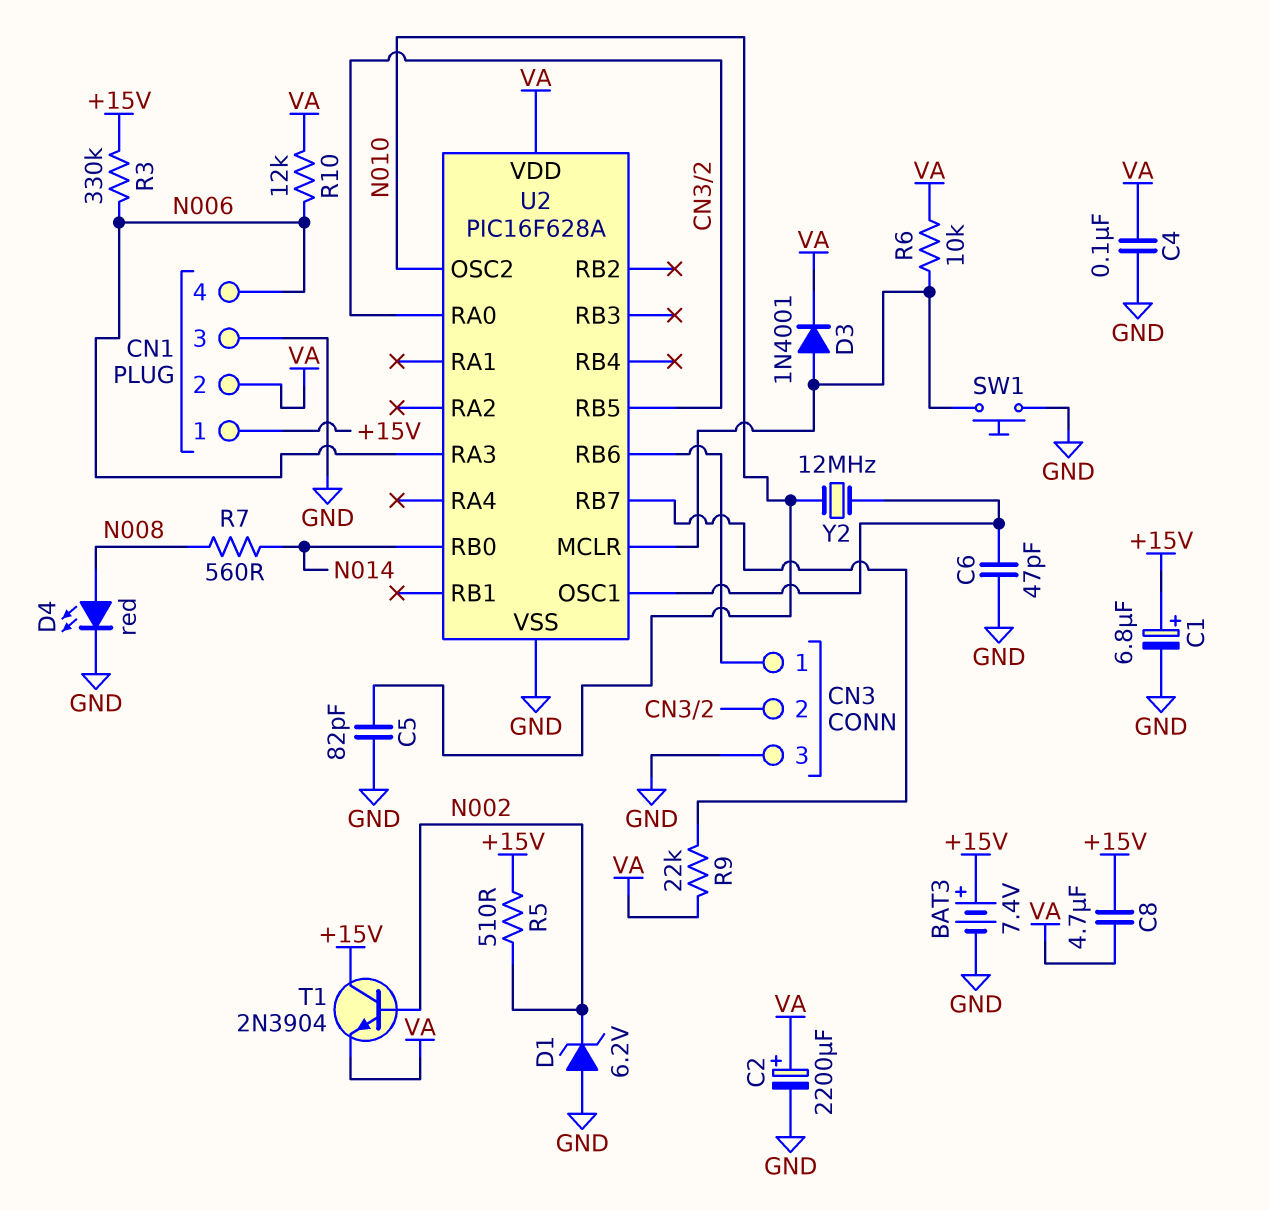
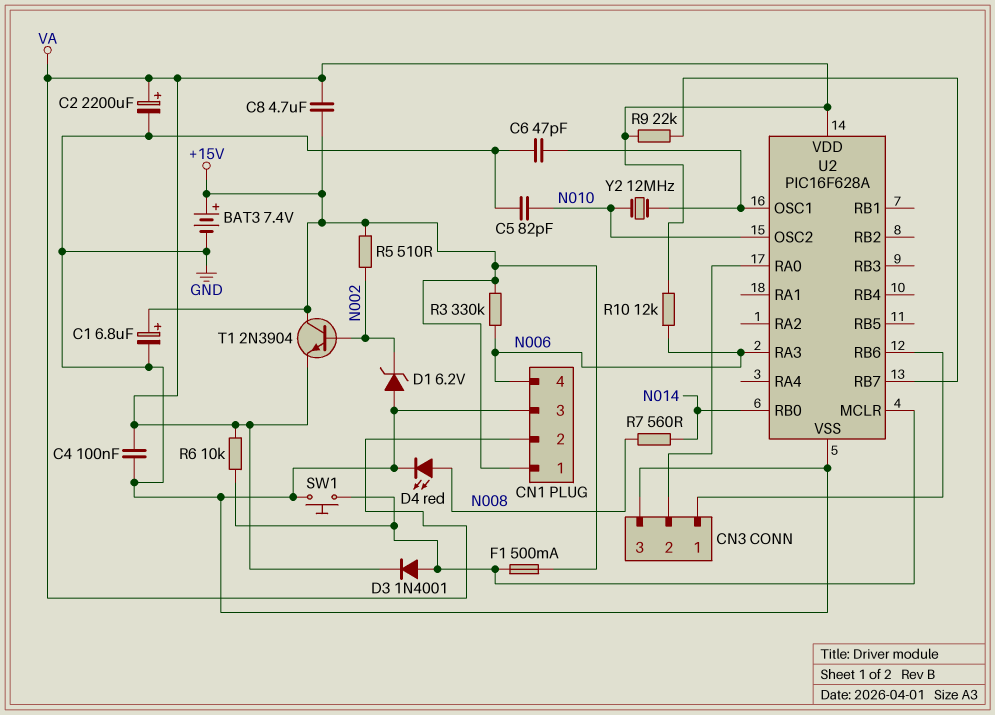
F1: none -> 500mA (+15V, U2/MCLR)
U2 pin RB5: CN3/2 -> none

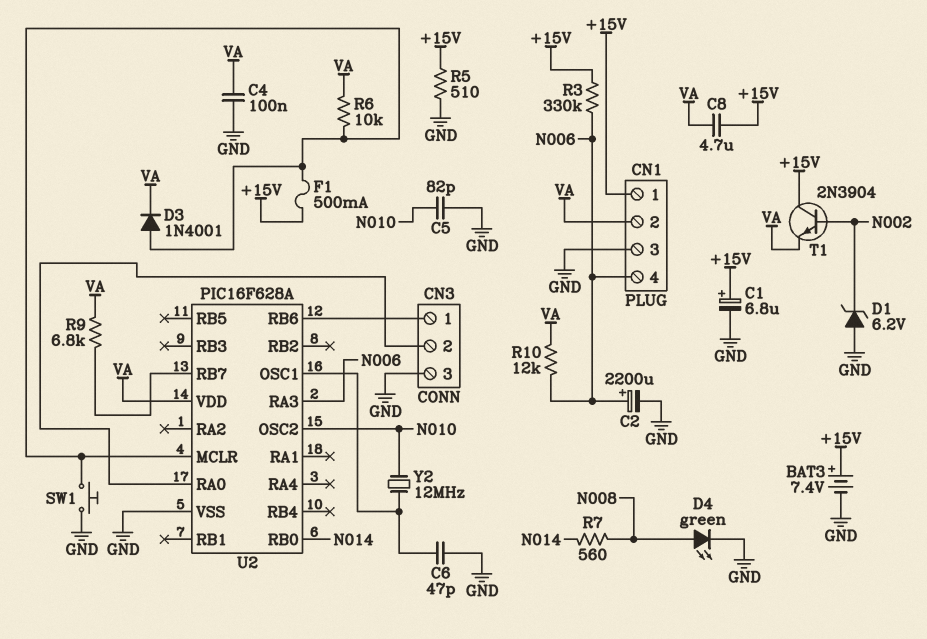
C2: 2200uF (plus VA, minus GND) -> 2200uF (plus N006, minus GND)
D4: LED red (A N008, K GND) -> LED green (A N008, K GND)
R5: 510 (+15V, N002) -> 510 (+15V, GND)
R9: 22k (U2/RB7, VA) -> 6.8k (U2/RB7, VA)

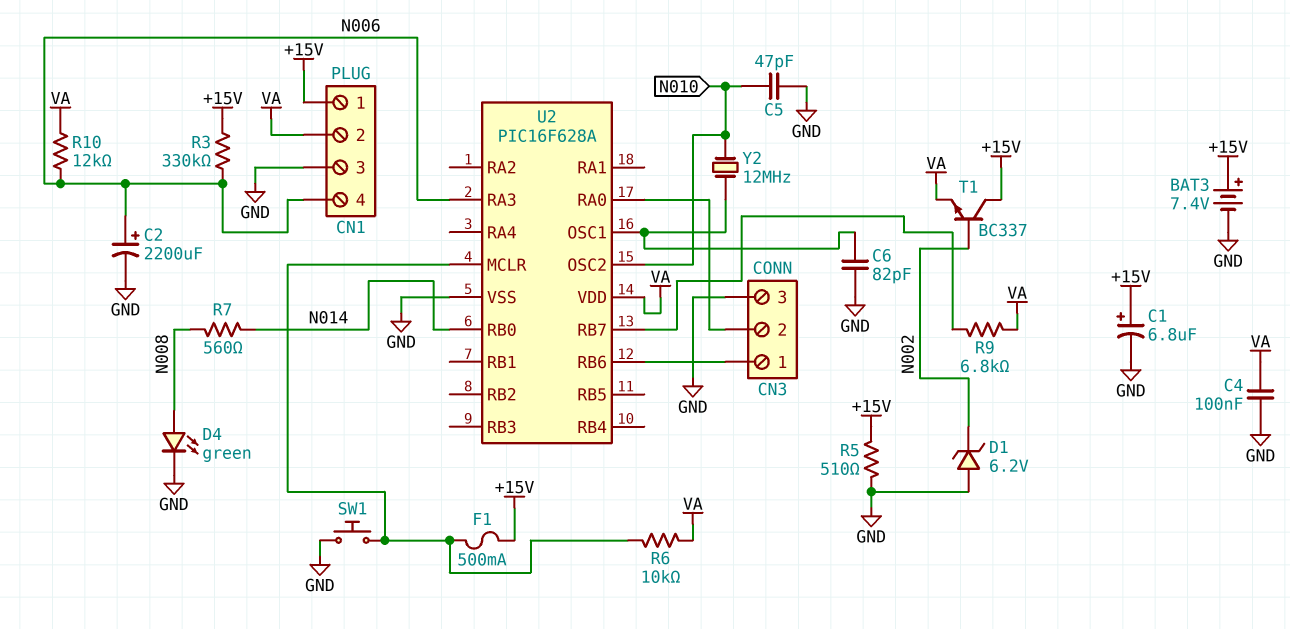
C5: 82pF (GND, N010) -> 47pF (GND, N010)
C6: 47pF (GND, U2/OSC1) -> 82pF (GND, U2/OSC1)
C8: 4.7uF (+15V, VA) -> none
D3: diode 1N4001 (A U2/MCLR, K VA) -> none
T1: NPN 2N3904 (B N002, C +15V, E VA) -> NPN BC337 (B N002, C +15V, E VA)

